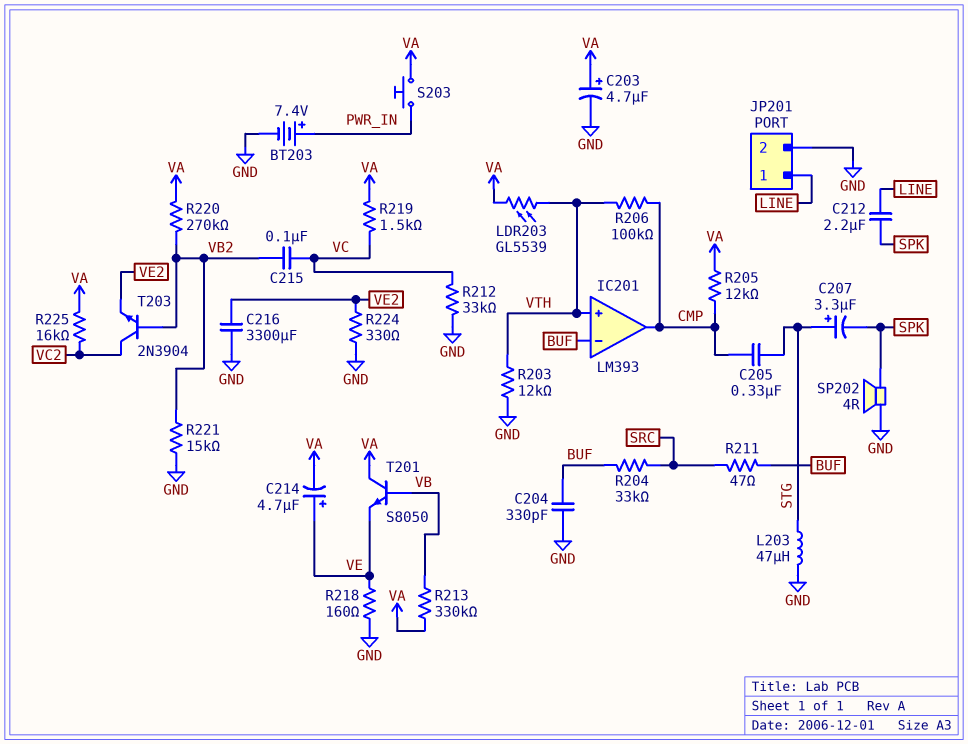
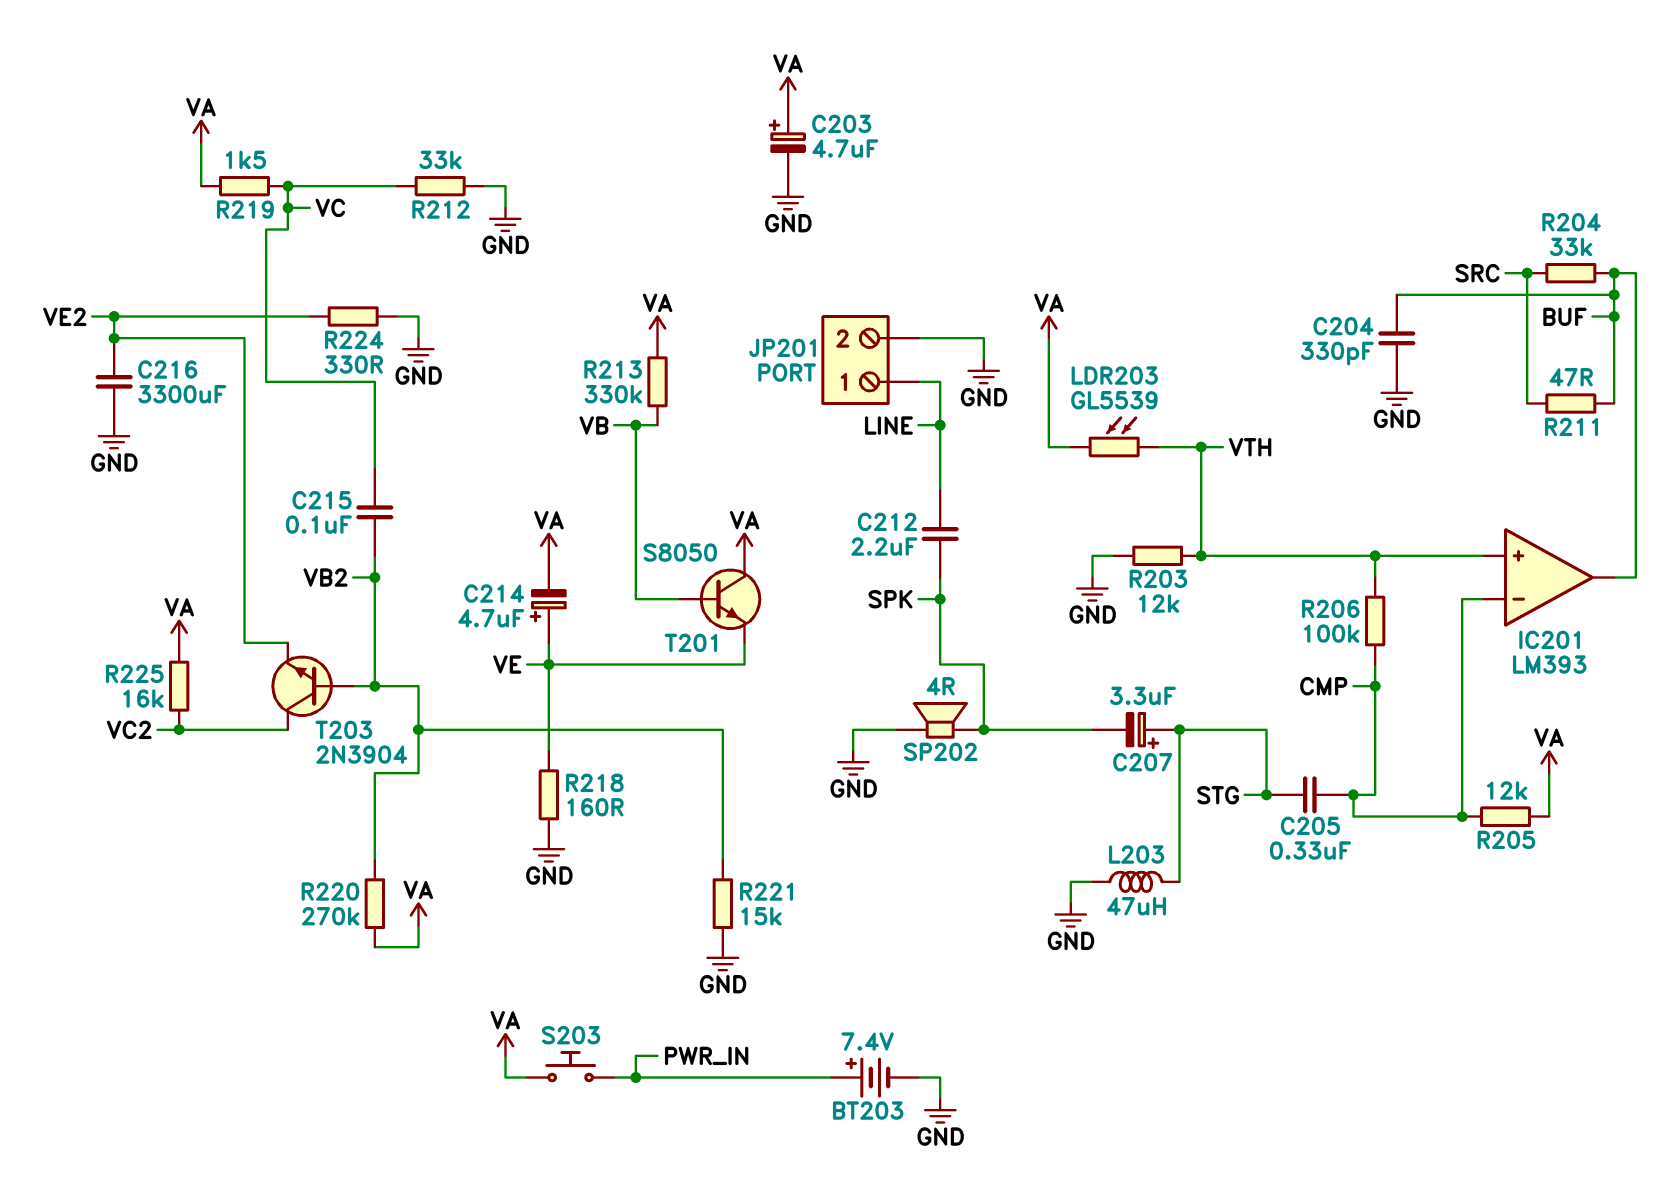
IC201 pin in-: BUF -> CMP
IC201 pin out: CMP -> BUF

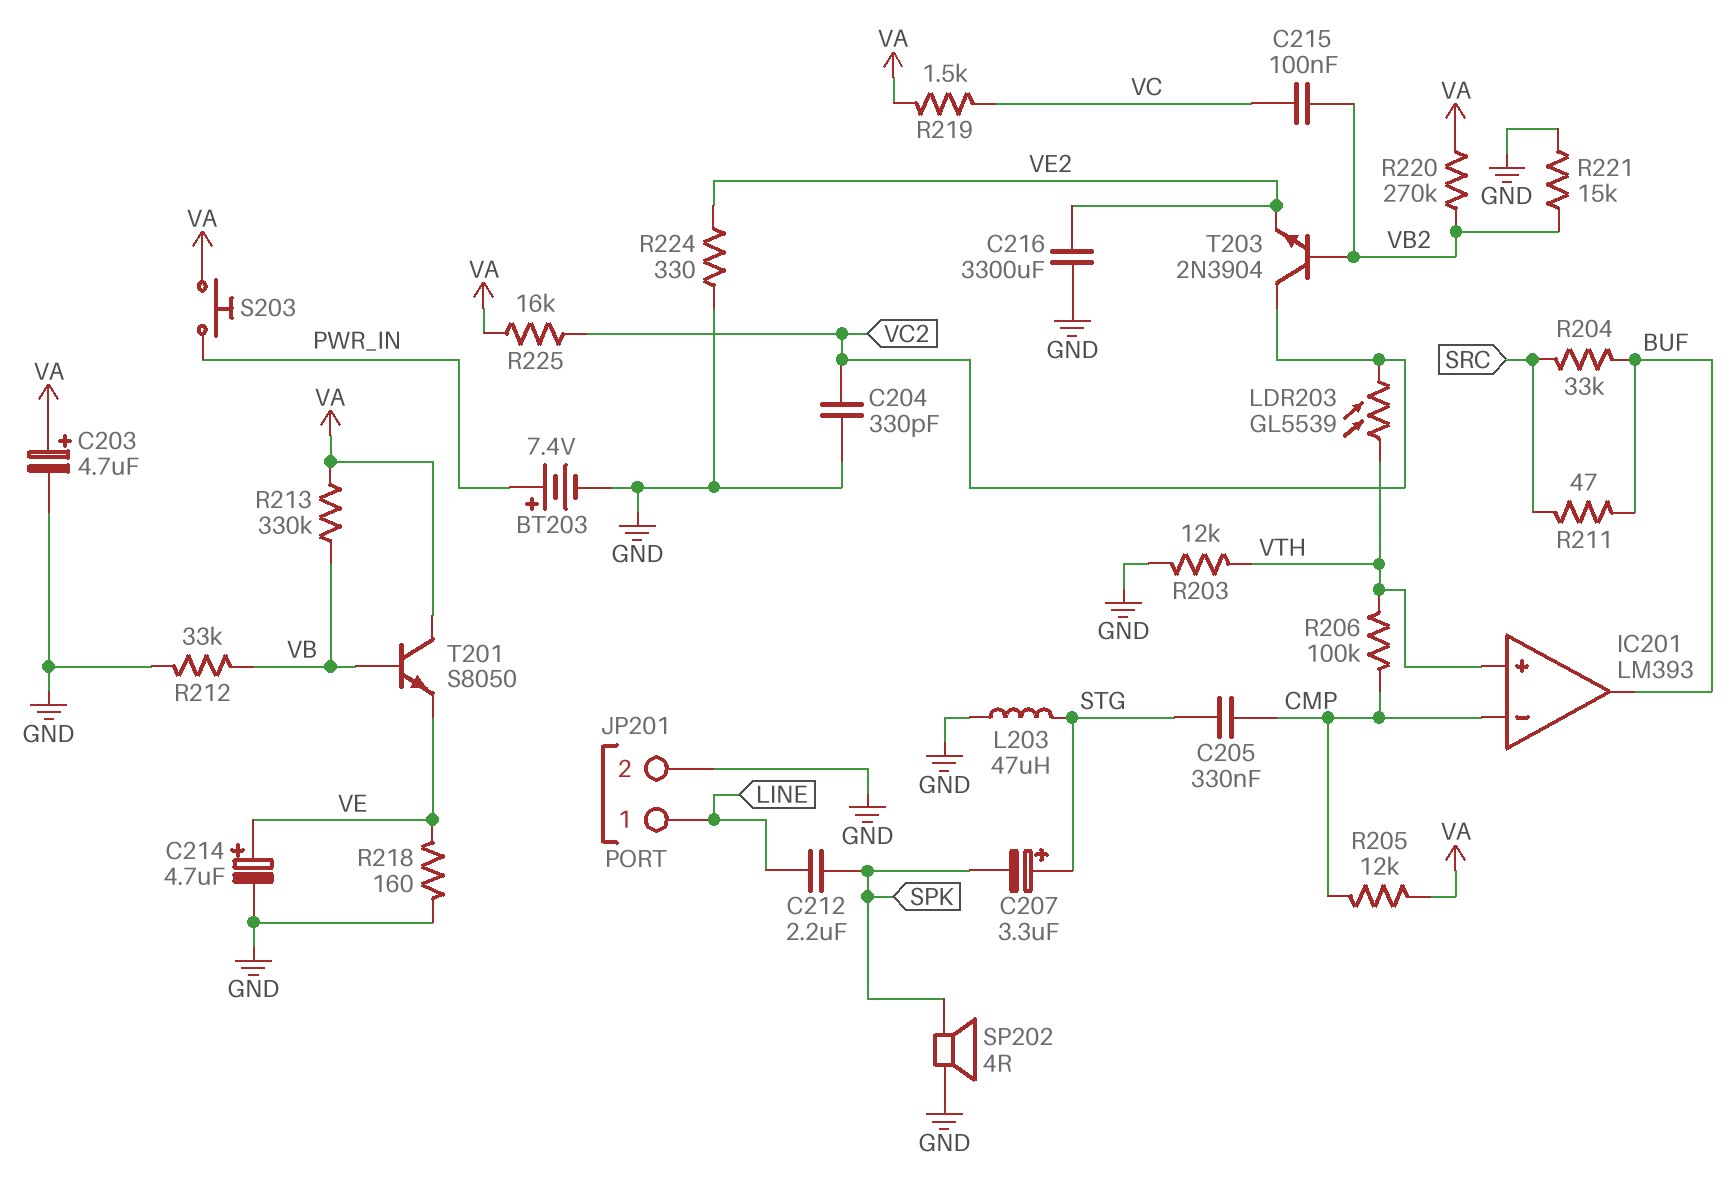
C204: 330pF (BUF, GND) -> 330pF (GND, VC2)
C214: 4.7uF (plus VE, minus VA) -> 4.7uF (plus VE, minus GND)
LDR203: GL5539 (VA, VTH) -> GL5539 (VC2, VTH)
R212: 33k (GND, VC) -> 33k (GND, VB)

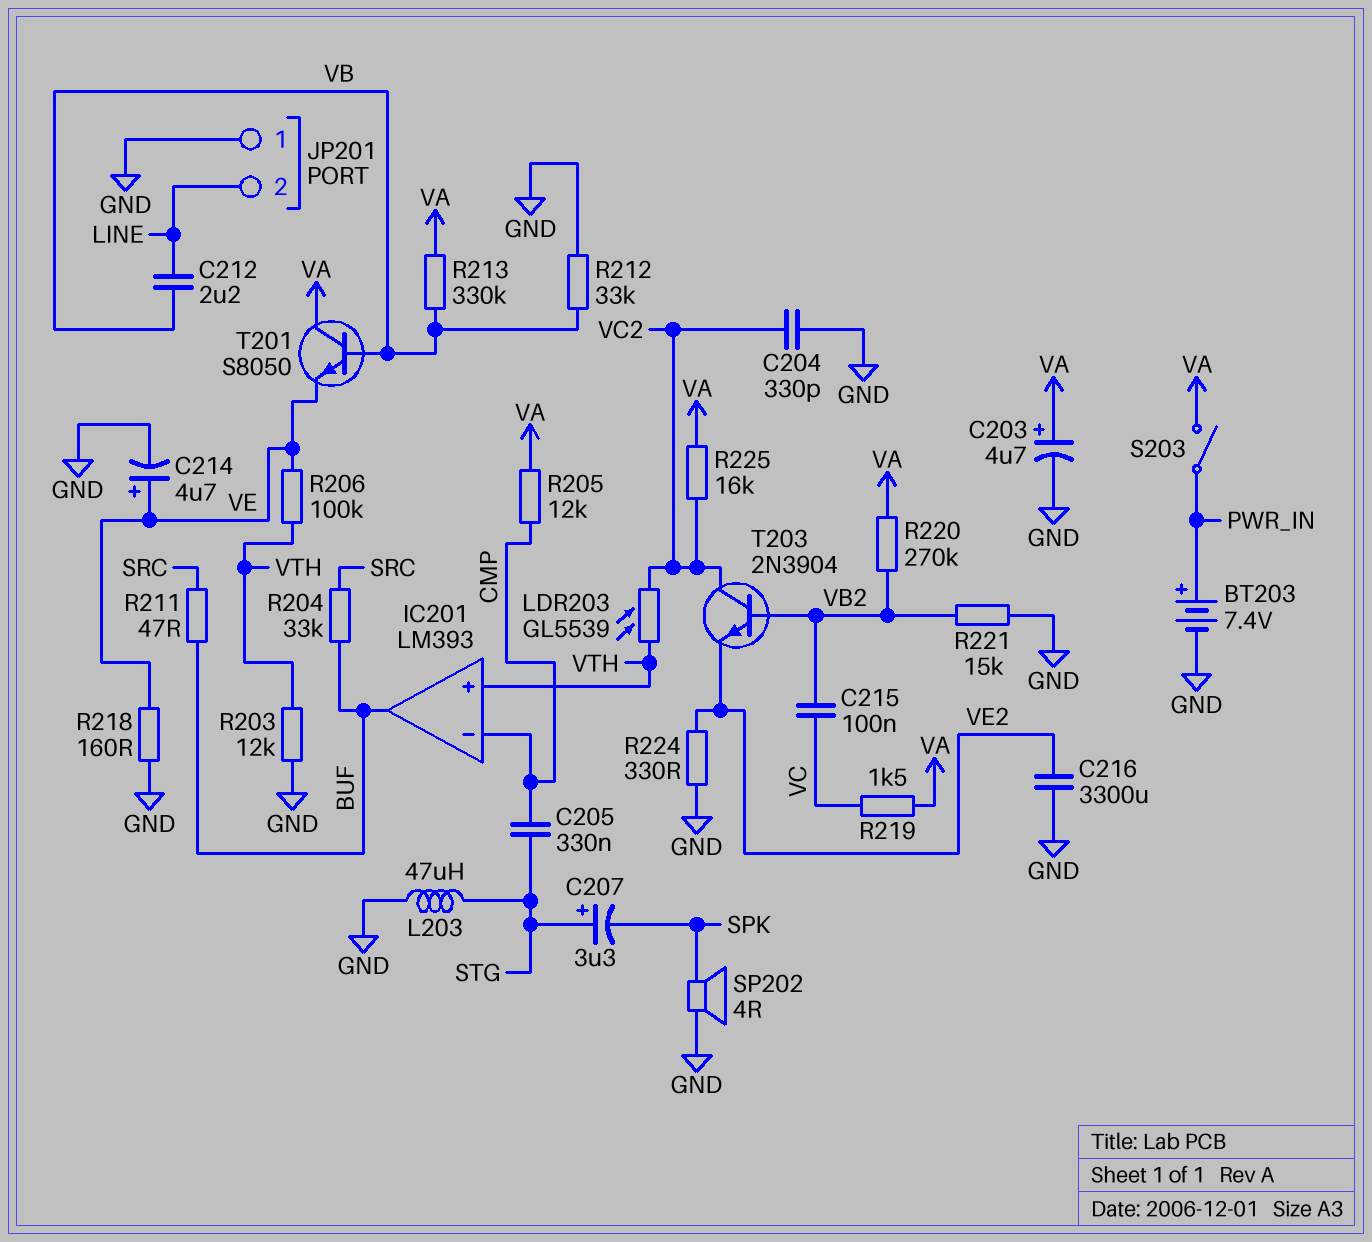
C212: 2.2uF (LINE, SPK) -> 2.2uF (LINE, VB)
JP201 pin 1: LINE -> GND
JP201 pin 2: GND -> LINE
R206: 100k (CMP, VTH) -> 100k (VE, VTH)
S203: button (PWR_IN, VA) -> switch (PWR_IN, VA)

